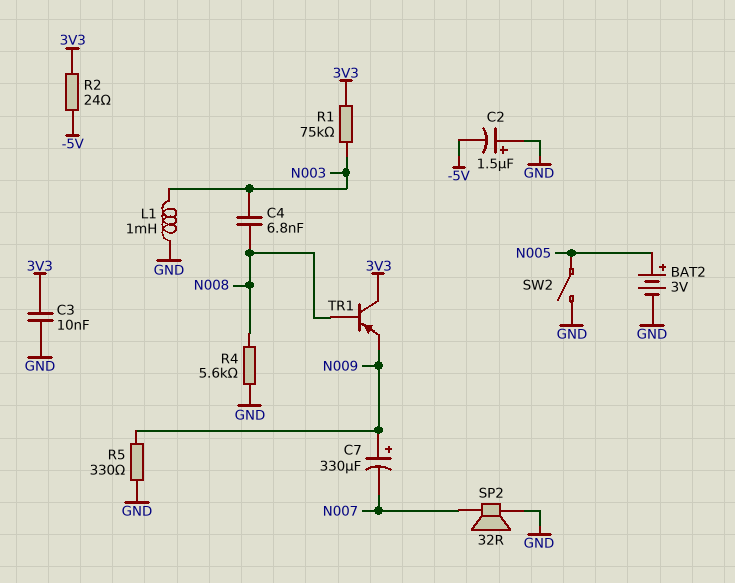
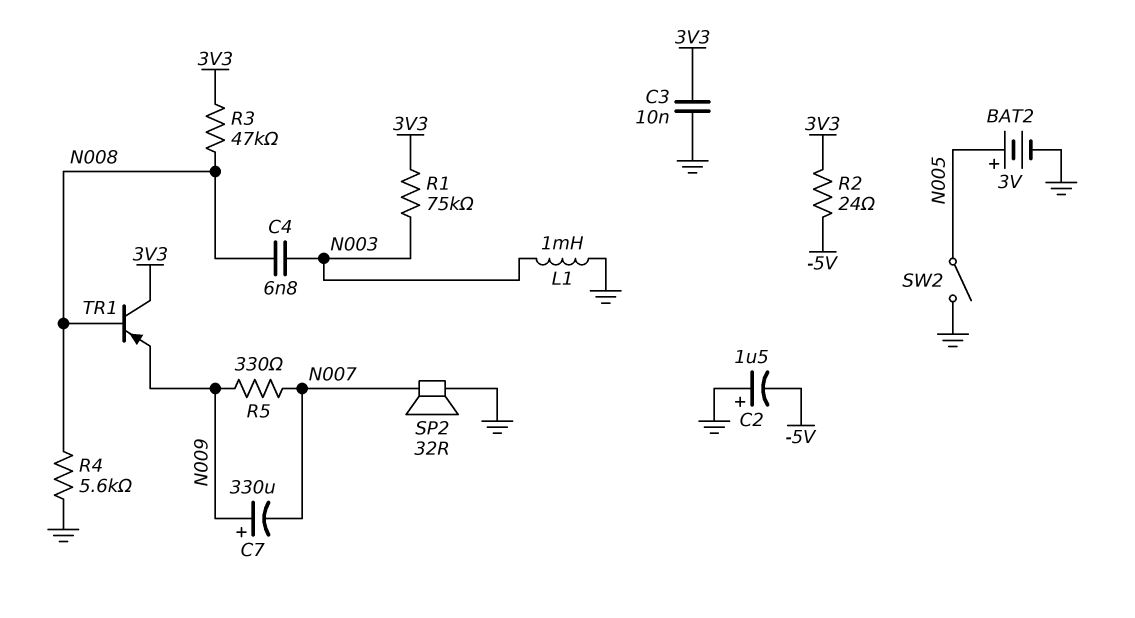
R3: none -> 47k (3V3, N008)
R5: 330 (GND, N009) -> 330 (N007, N009)

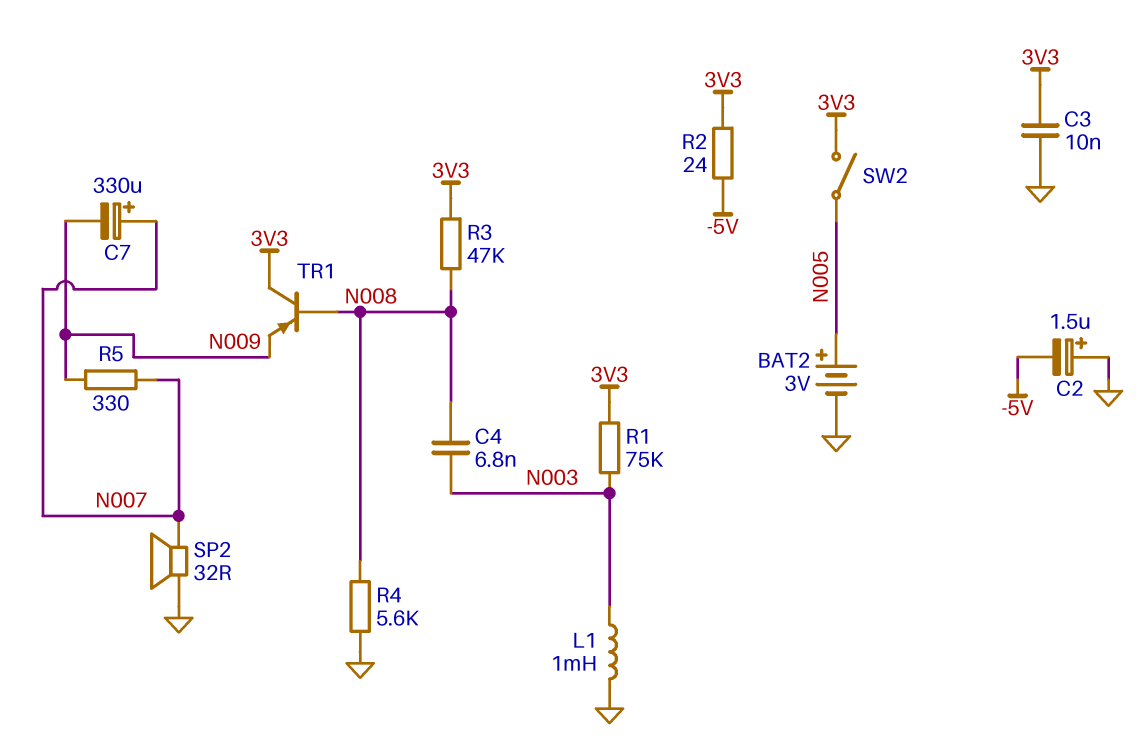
C7: 330uF (plus N009, minus N007) -> 330uF (plus N007, minus N009)
SW2: switch (GND, N005) -> switch (3V3, N005)

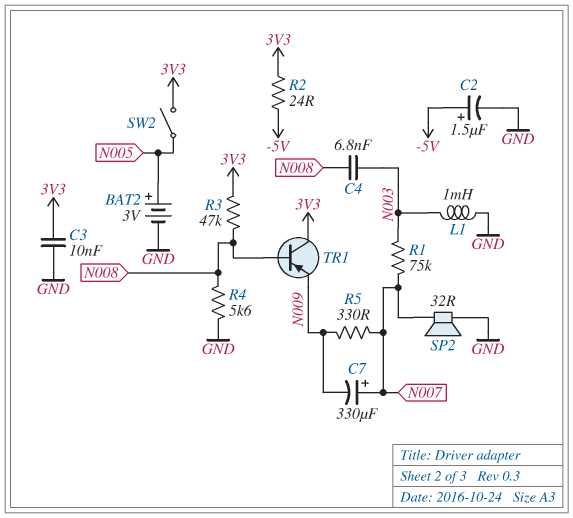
C2: 1.5uF (plus GND, minus -5V) -> 1.5uF (plus -5V, minus GND)
R1: 75k (3V3, N003) -> 75k (N003, N007)

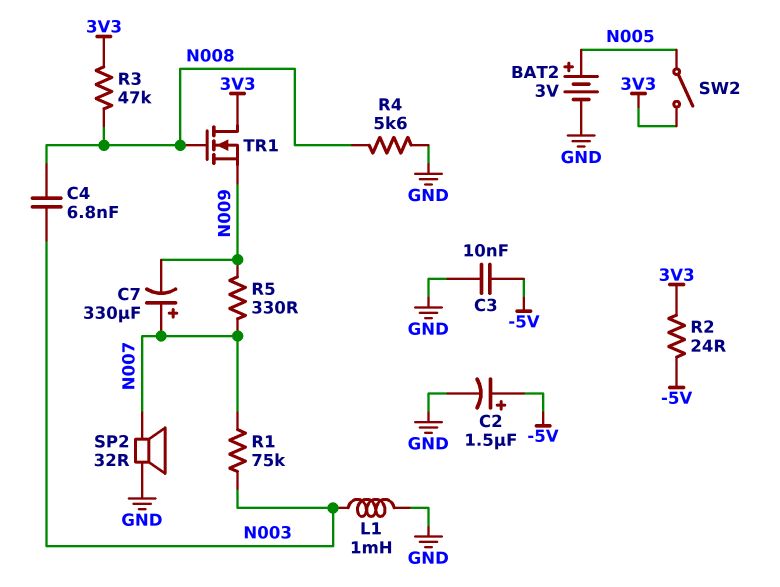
C3: 10nF (3V3, GND) -> 10nF (-5V, GND)
TR1: PNP (B N008, C 3V3, E N009) -> NMOS (G N008, D 3V3, S N009)

